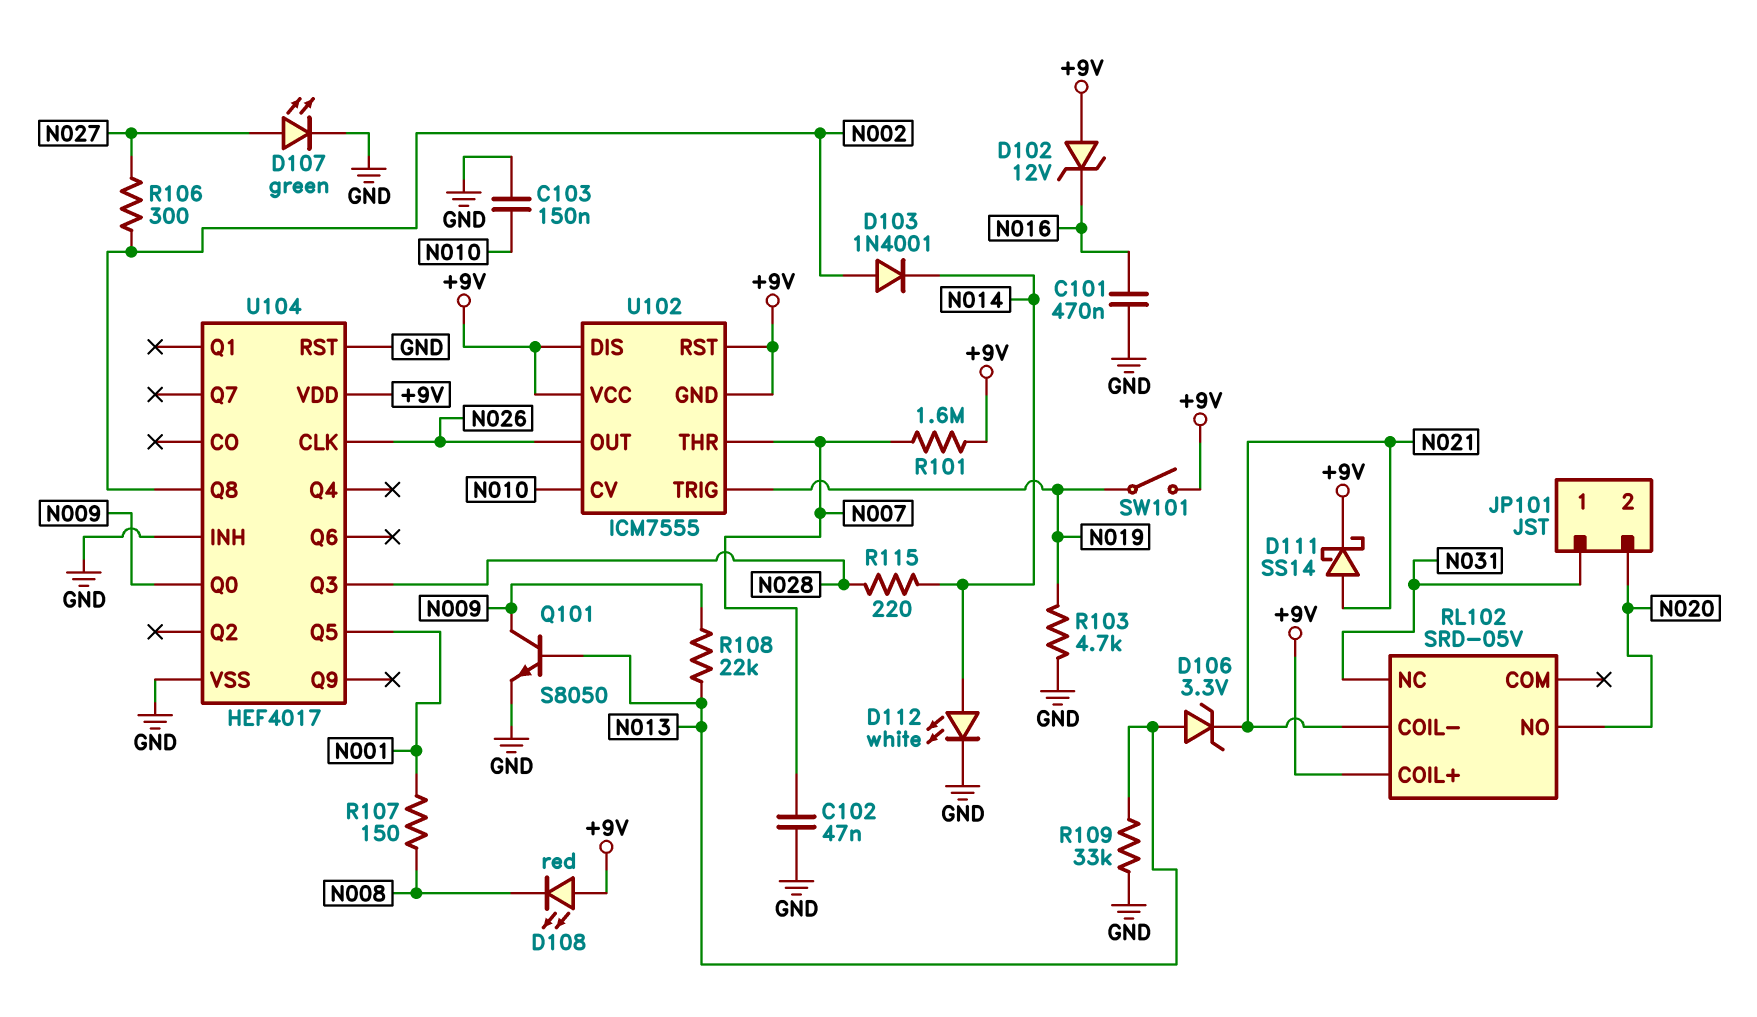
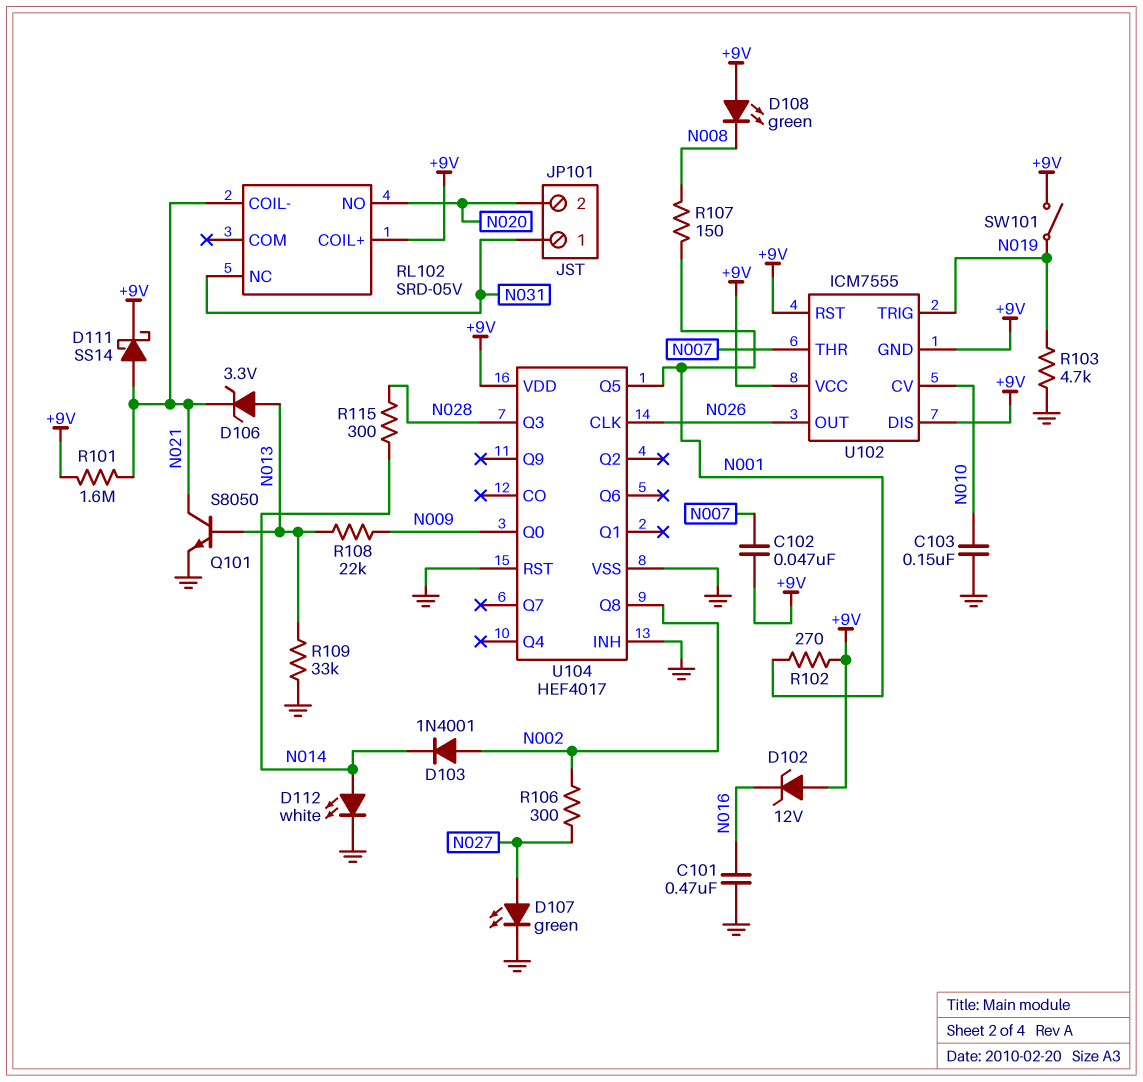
C102: 47nF (GND, N007) -> 47nF (+9V, N007)
D108: LED red (A +9V, K N008) -> LED green (A +9V, K N008)
Q101: NPN S8050 (B N013, C N009, E GND) -> NPN S8050 (B N013, C N021, E GND)
R101: 1.6M (+9V, N007) -> 1.6M (+9V, N021)
R102: none -> 270 (+9V, N001)
R115: 220 (N014, N028) -> 300 (N014, N028)

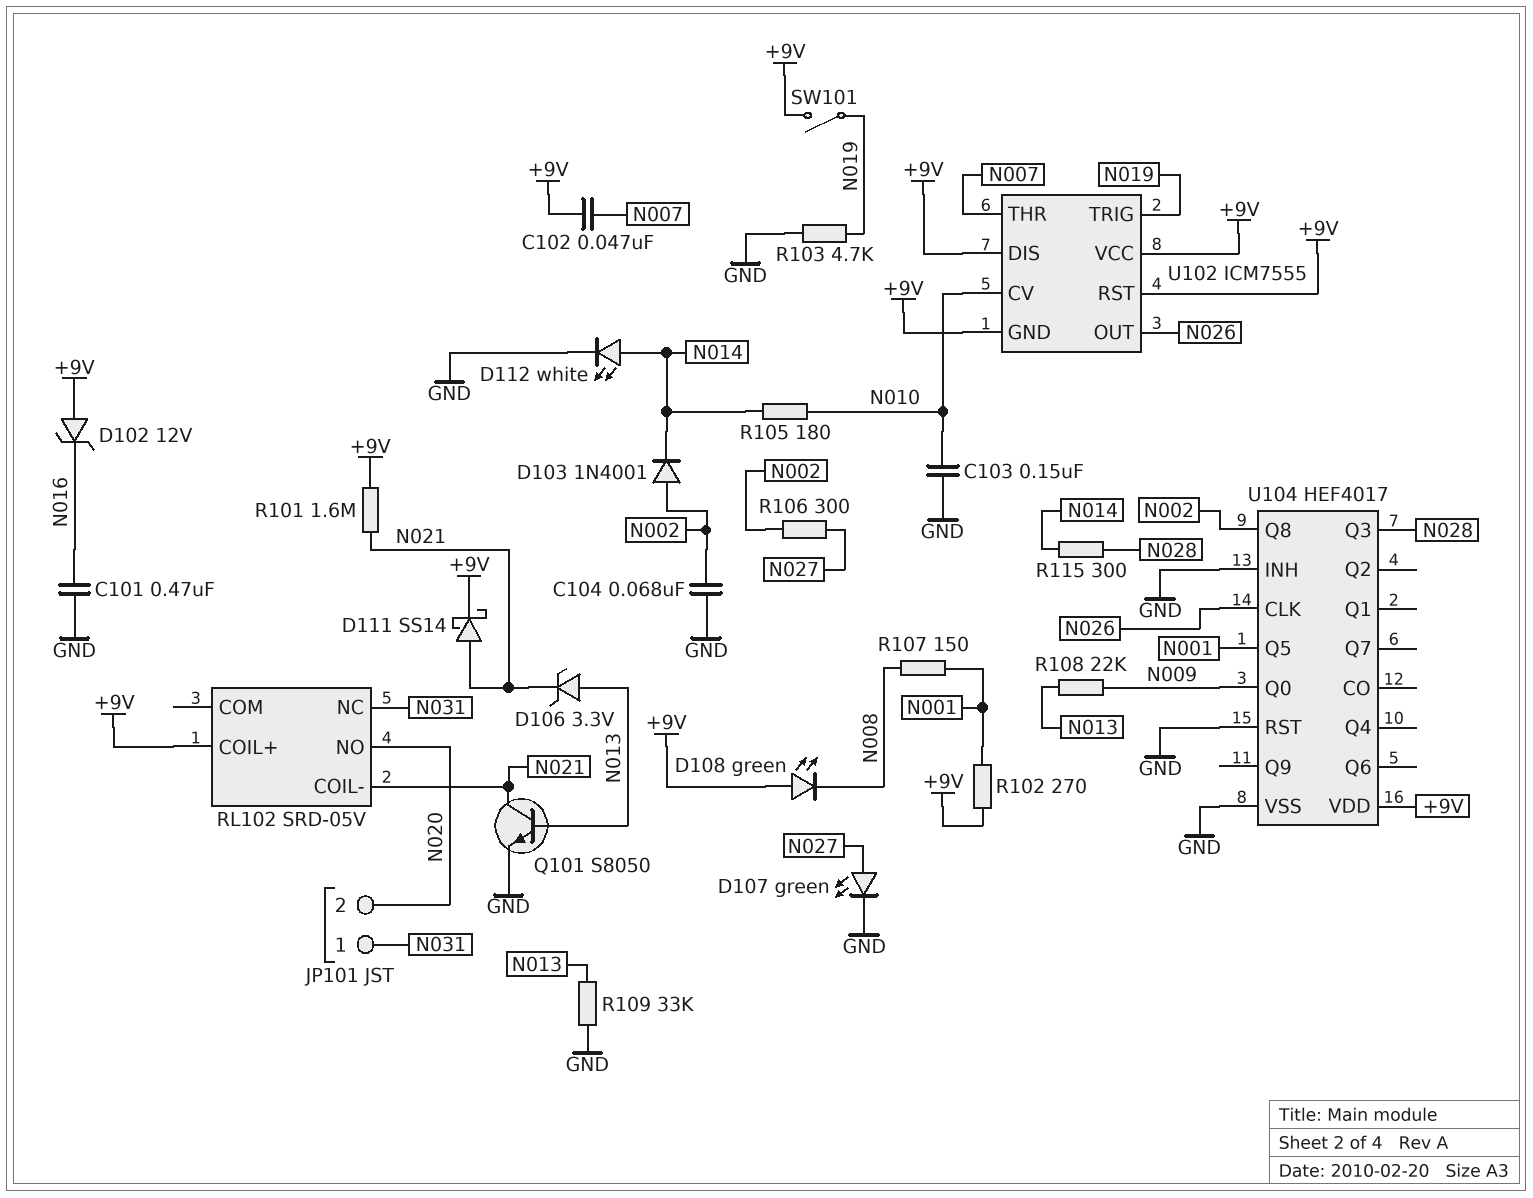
C104: none -> 68nF (GND, N002)
R105: none -> 180 (N010, N014)

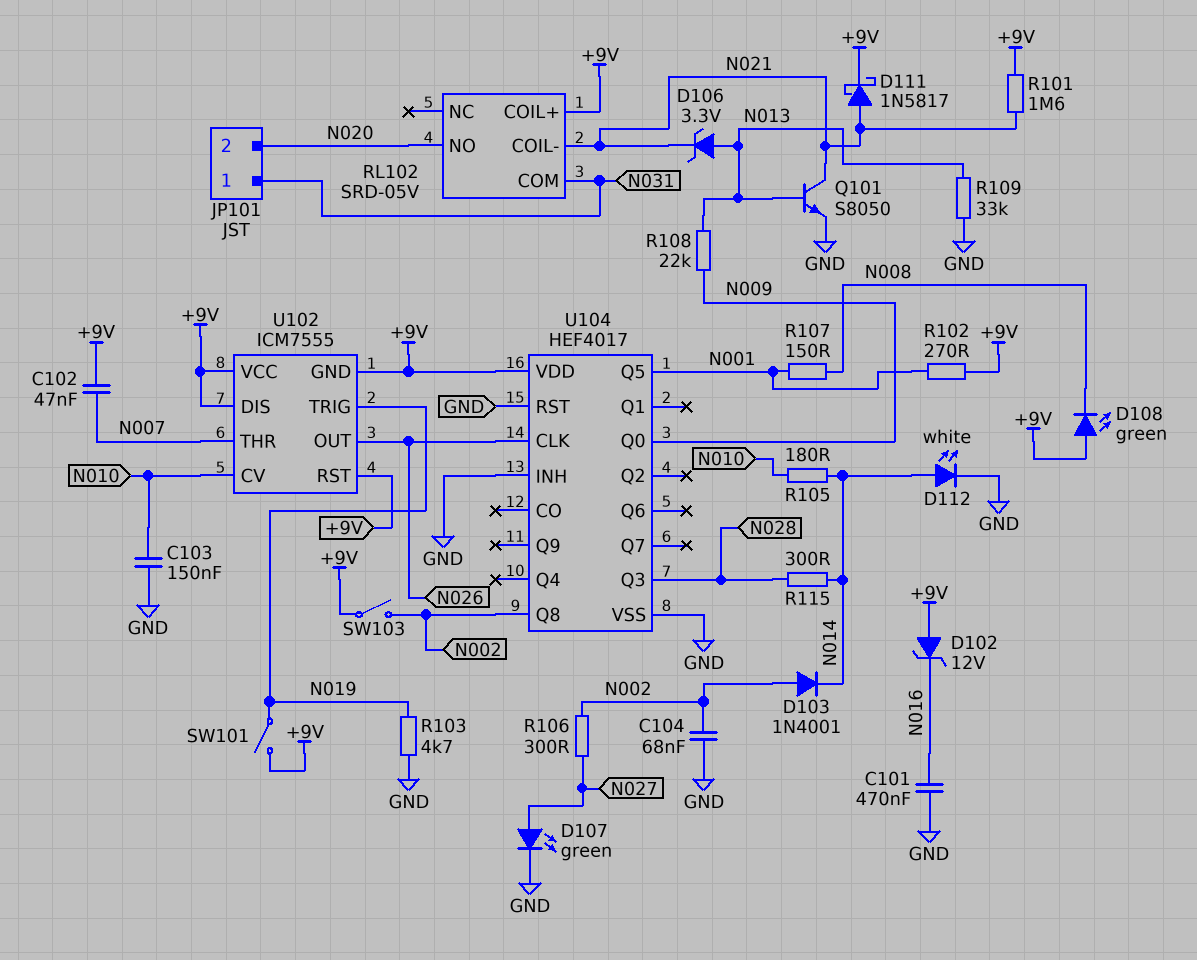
D111: schottky SS14 (A N021, K +9V) -> schottky 1N5817 (A N021, K +9V)
RL102 pin COM: none -> N031
RL102 pin NC: N031 -> none
SW103: none -> switch (+9V, N002)

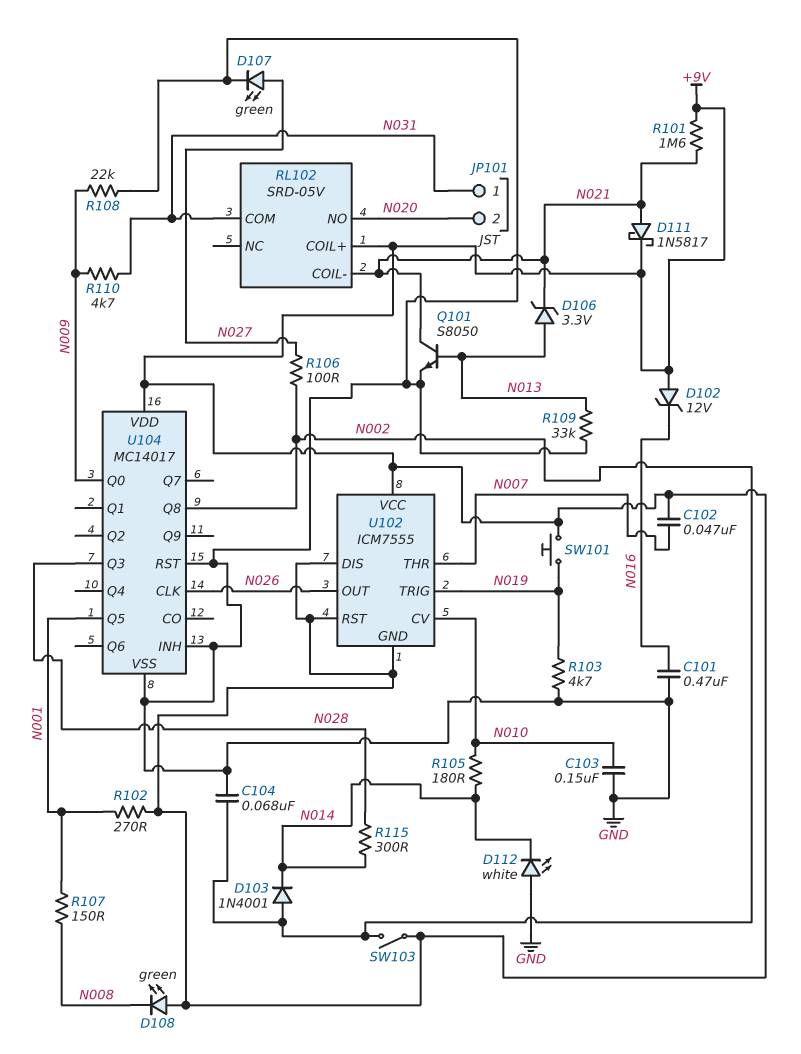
D112: LED white (A N014, K GND) -> LED white (A GND, K N014)
R106: 300 (N002, N027) -> 100 (N002, N027)
R108: 22k (N009, N013) -> 22k (GND, N009)
R110: none -> 4.7k (N009, N031)
SW101: switch (+9V, N019) -> button (+9V, N019)
U104: HEF4017 -> MC14017

